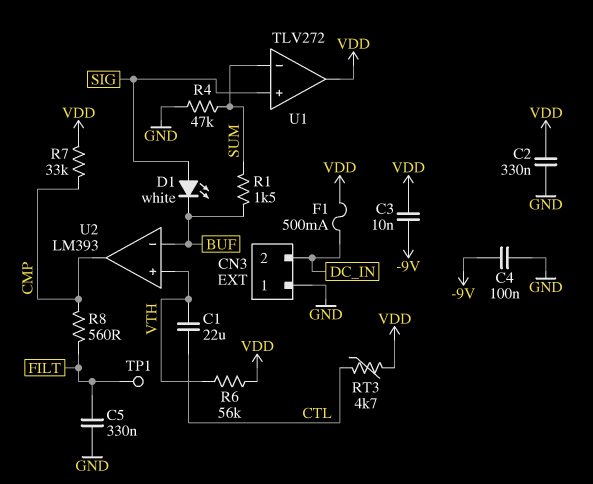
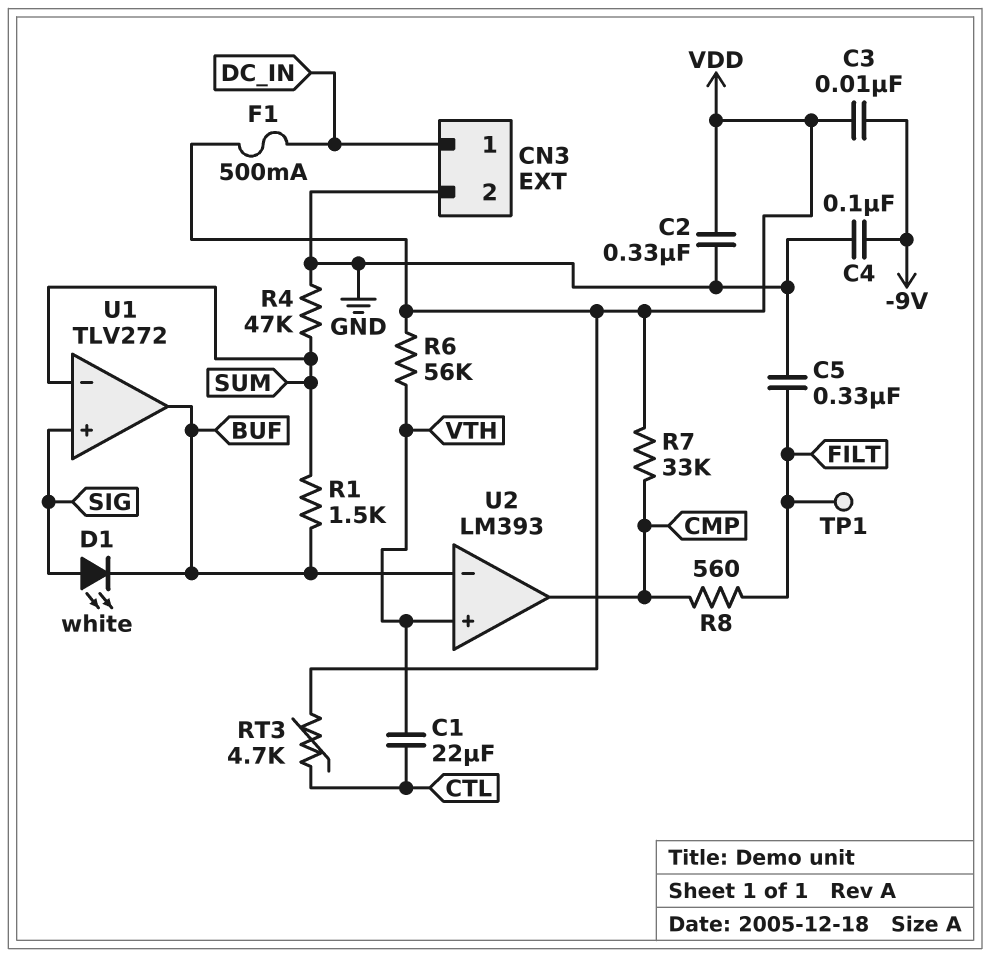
CN3 pin 1: GND -> DC_IN
CN3 pin 2: DC_IN -> GND
U1 pin out: VDD -> BUF

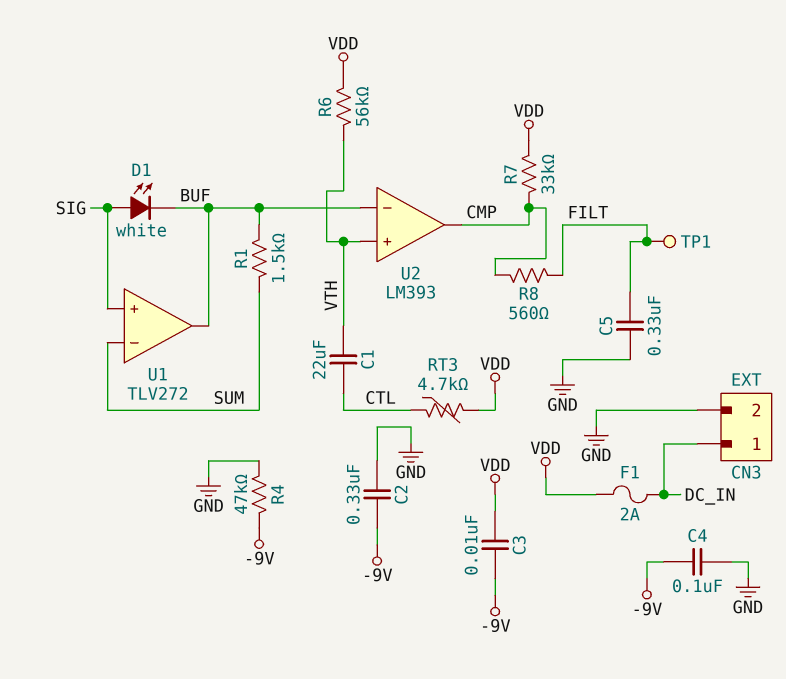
C2: 330nF (GND, VDD) -> 330nF (-9V, GND)
F1: 500mA (DC_IN, VDD) -> 2A (DC_IN, VDD)
R4: 47k (GND, SUM) -> 47k (-9V, GND)

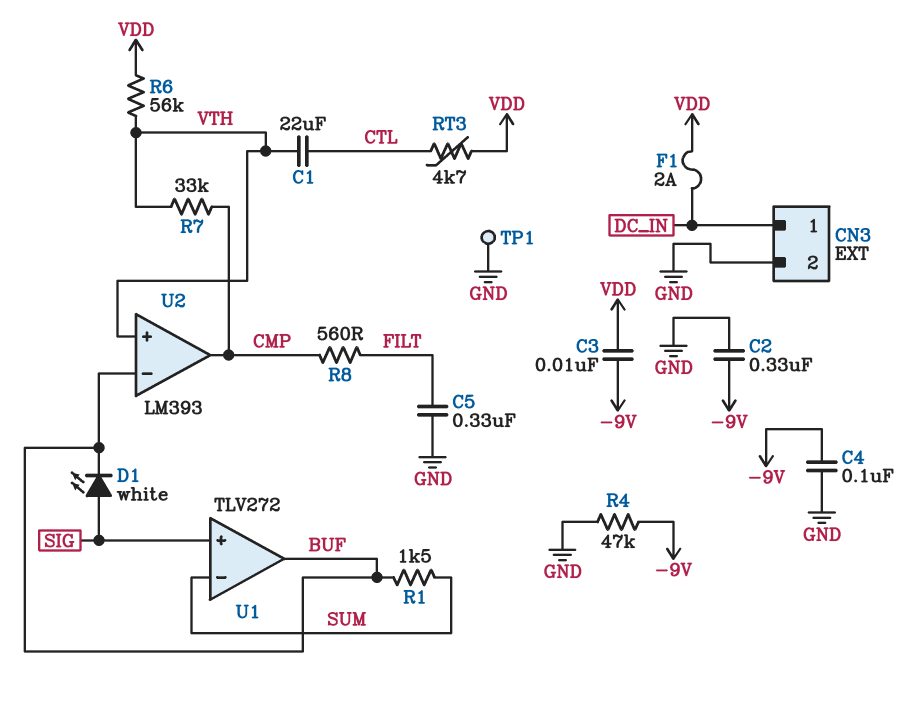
R7: 33k (CMP, VDD) -> 33k (CMP, VTH)
TP1: test point (FILT) -> test point (GND)

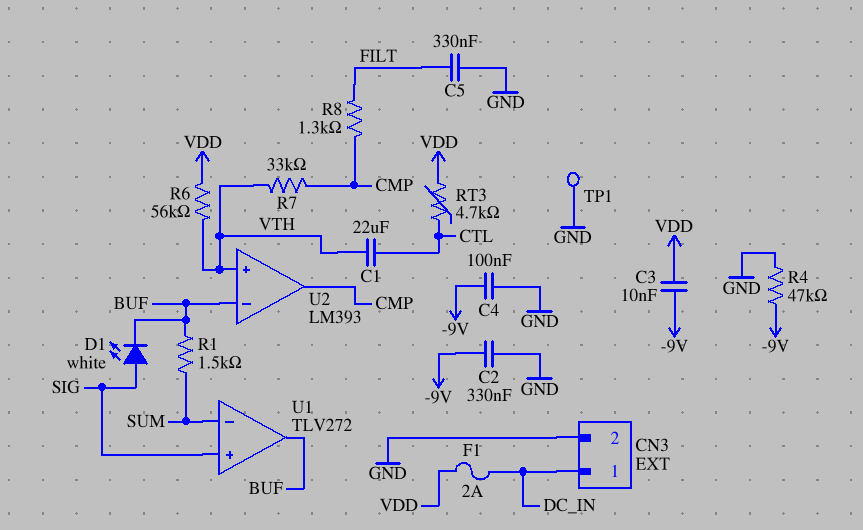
R8: 560 (CMP, FILT) -> 1.3k (CMP, FILT)

